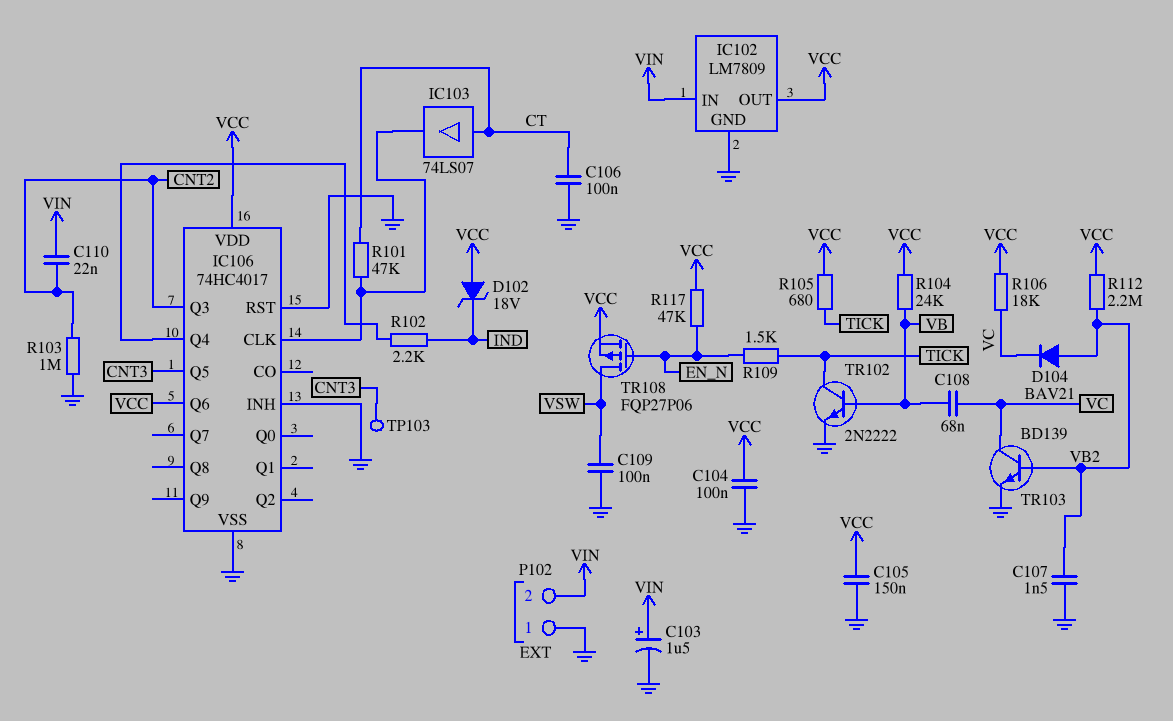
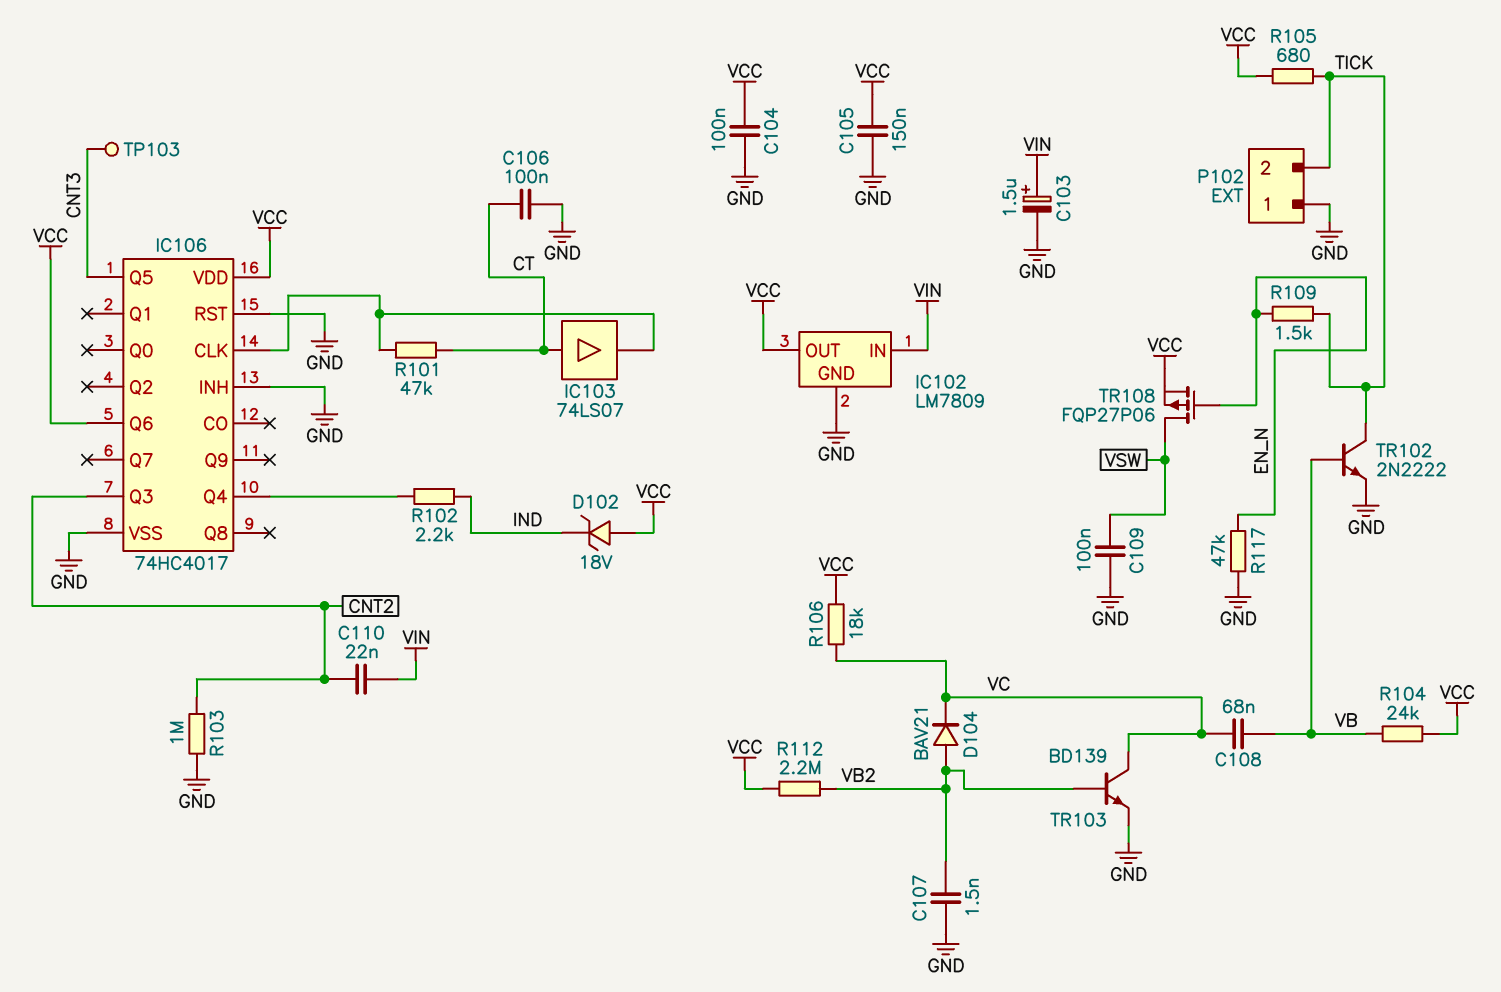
P102 pin 2: VIN -> TICK
R117: 47k (EN_N, VCC) -> 47k (EN_N, GND)

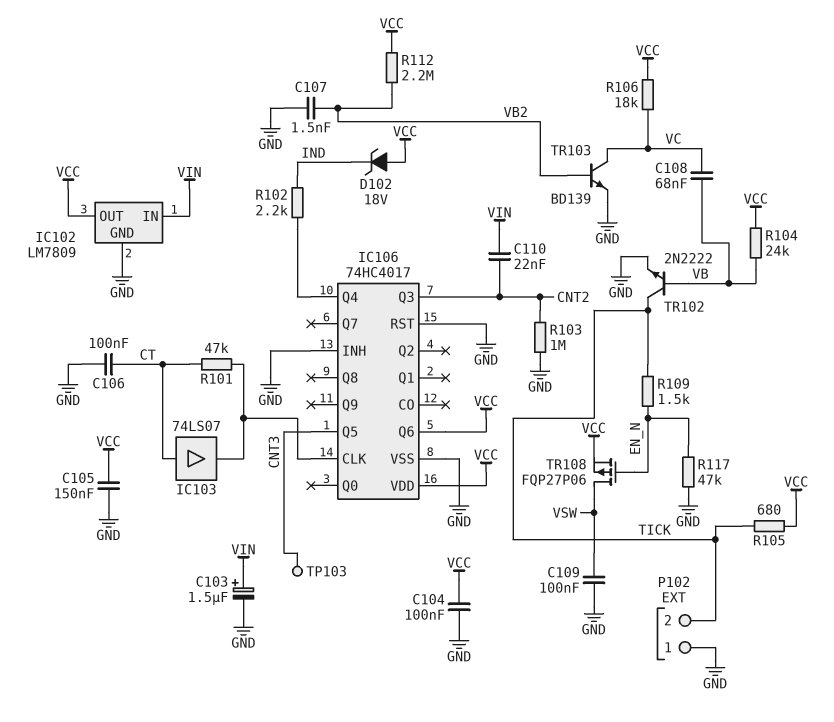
D104: diode BAV21 (A VB2, K VC) -> none

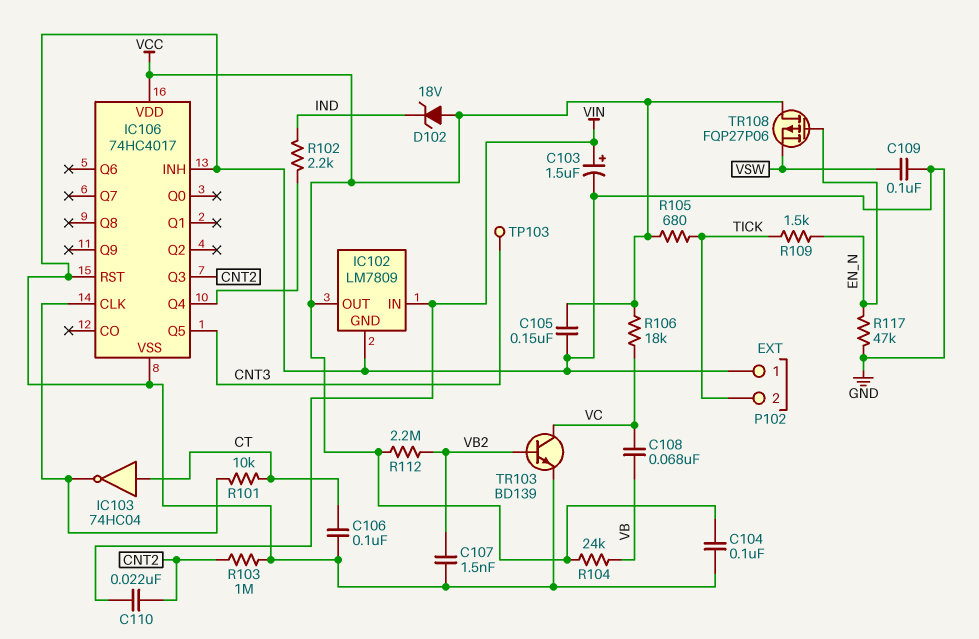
IC103: buffer 74LS07 (in CT, out IC106/CLK) -> NOT 74HC04 (in CT, out IC106/CLK)
IC106 pin Q6: VCC -> none
R101: 47k (CT, IC106/CLK) -> 10k (CT, IC106/CLK)
TR102: NPN 2N2222 (B VB, C TICK, E GND) -> none
TR108: PMOS FQP27P06 (G EN_N, D VSW, S VCC) -> PMOS FQP27P06 (G EN_N, D VCC, S VSW)

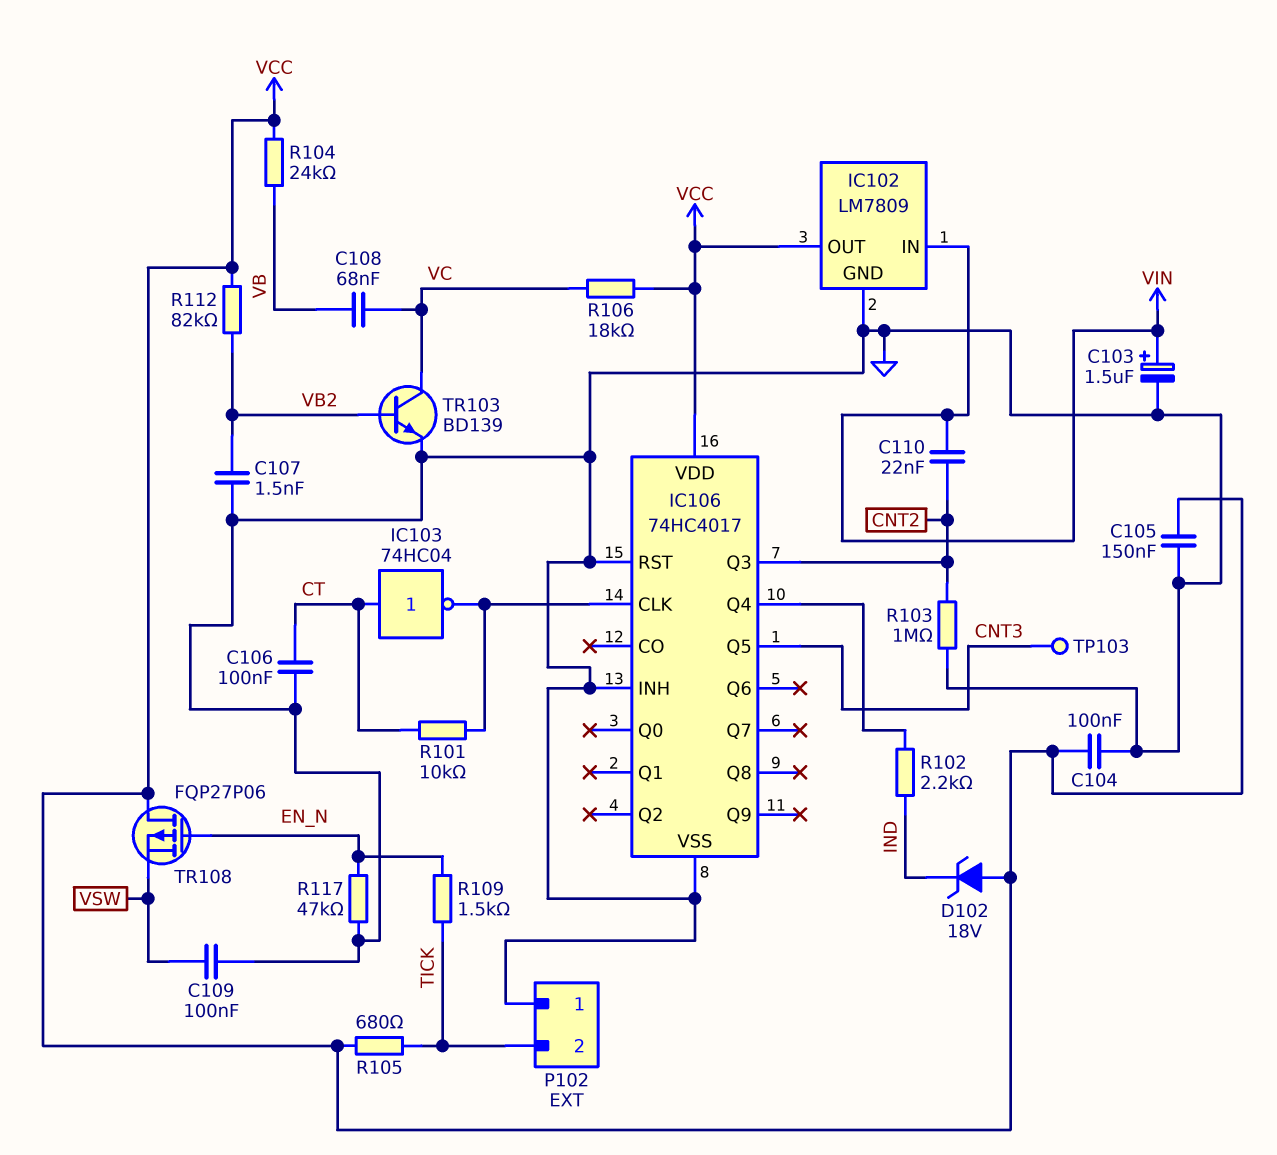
R112: 2.2M (VB2, VCC) -> 82k (VB2, VCC)

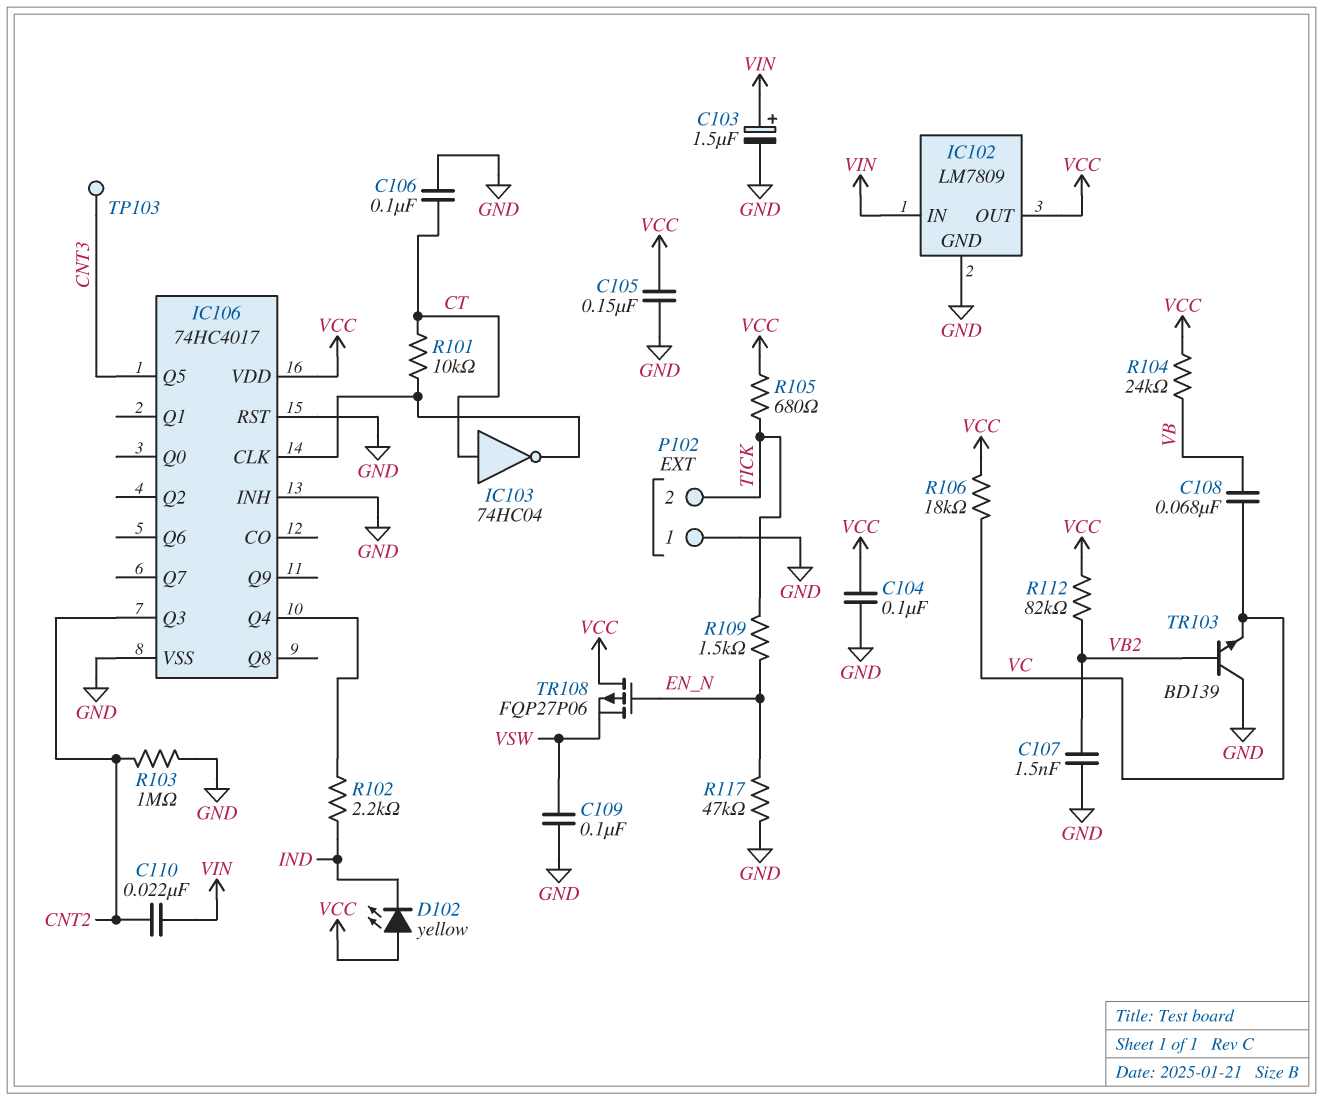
D102: zener 18V (A VCC, K IND) -> LED yellow (A VCC, K IND)
TR103: NPN BD139 (B VB2, C VC, E GND) -> NPN BD139 (B VB2, C GND, E VC)

